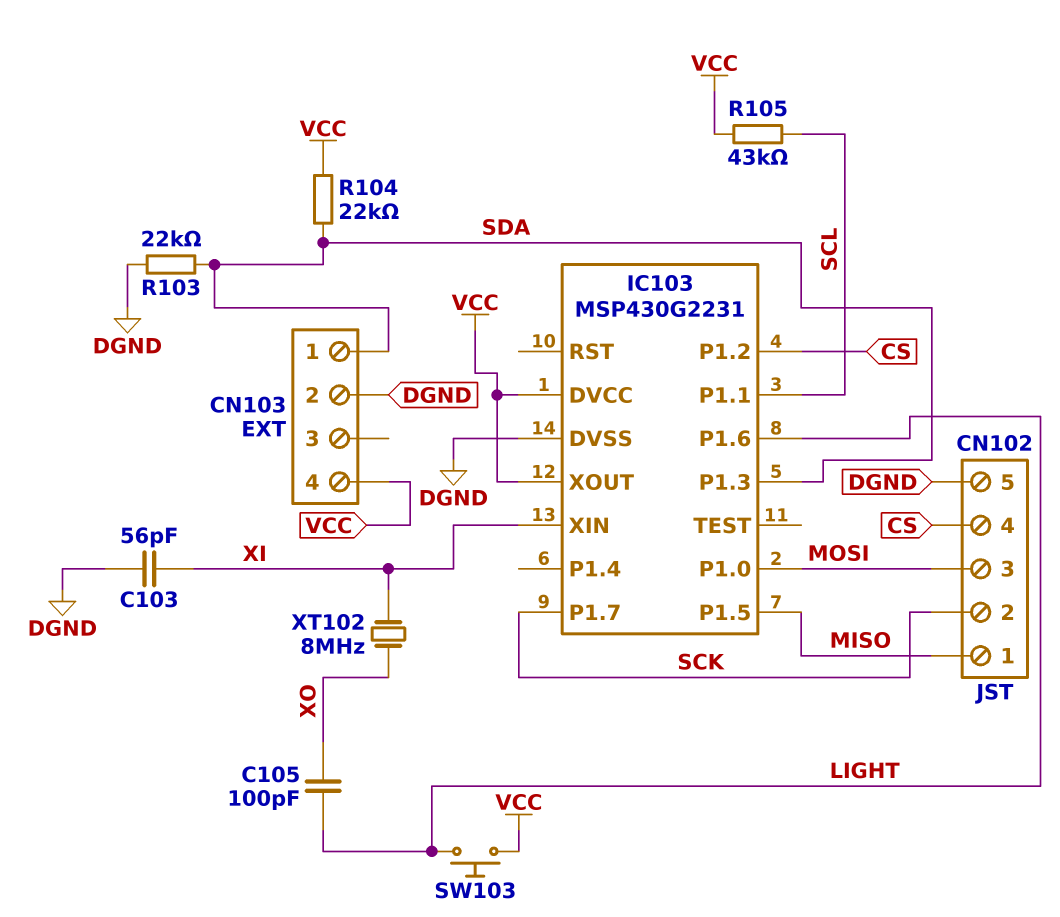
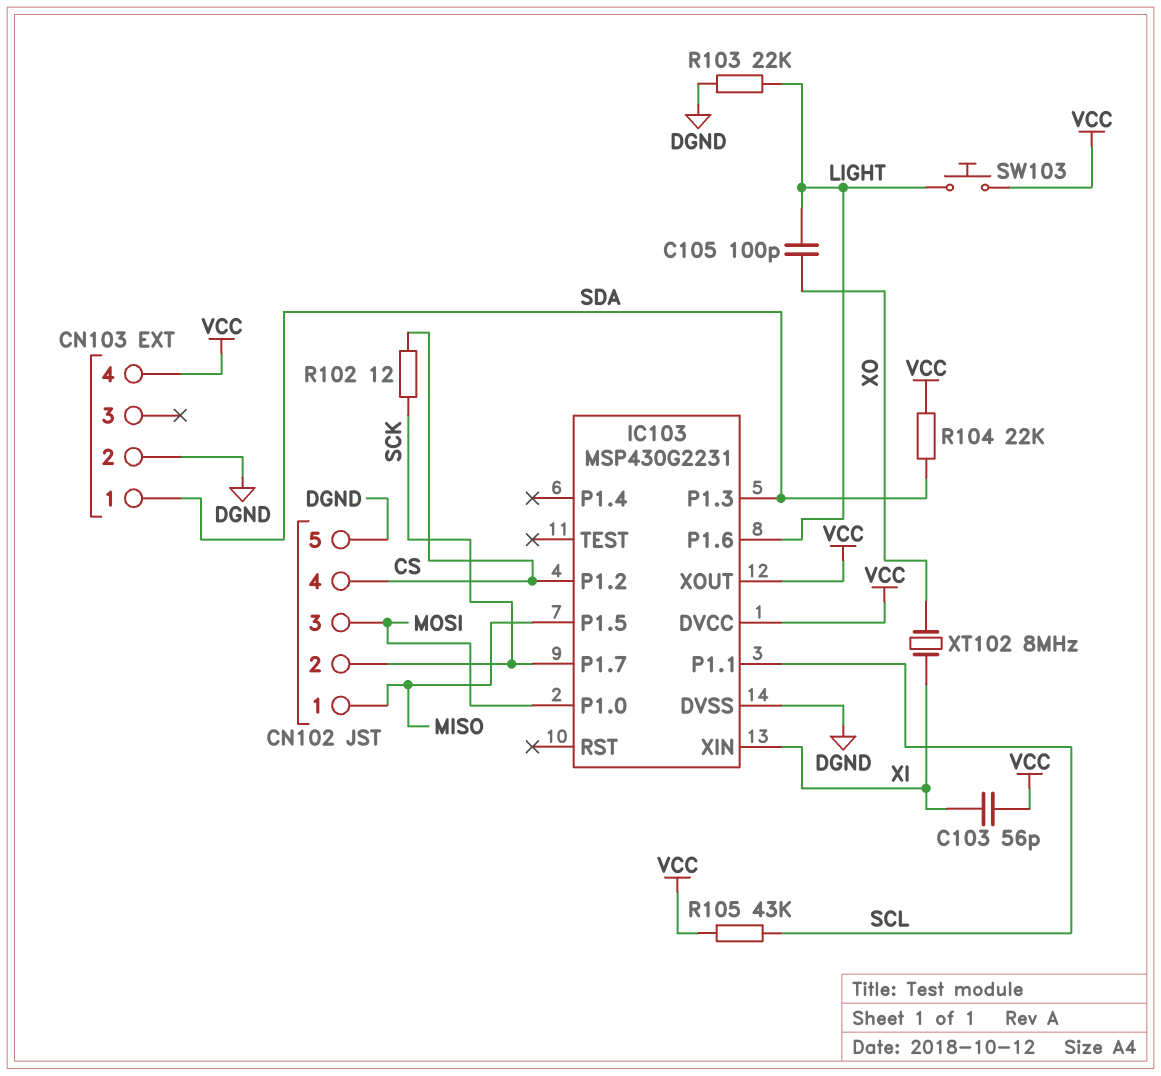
C103: 56pF (DGND, XI) -> 56pF (VCC, XI)
R102: none -> 12 (CS, SCK)
R103: 22k (DGND, SDA) -> 22k (DGND, LIGHT)

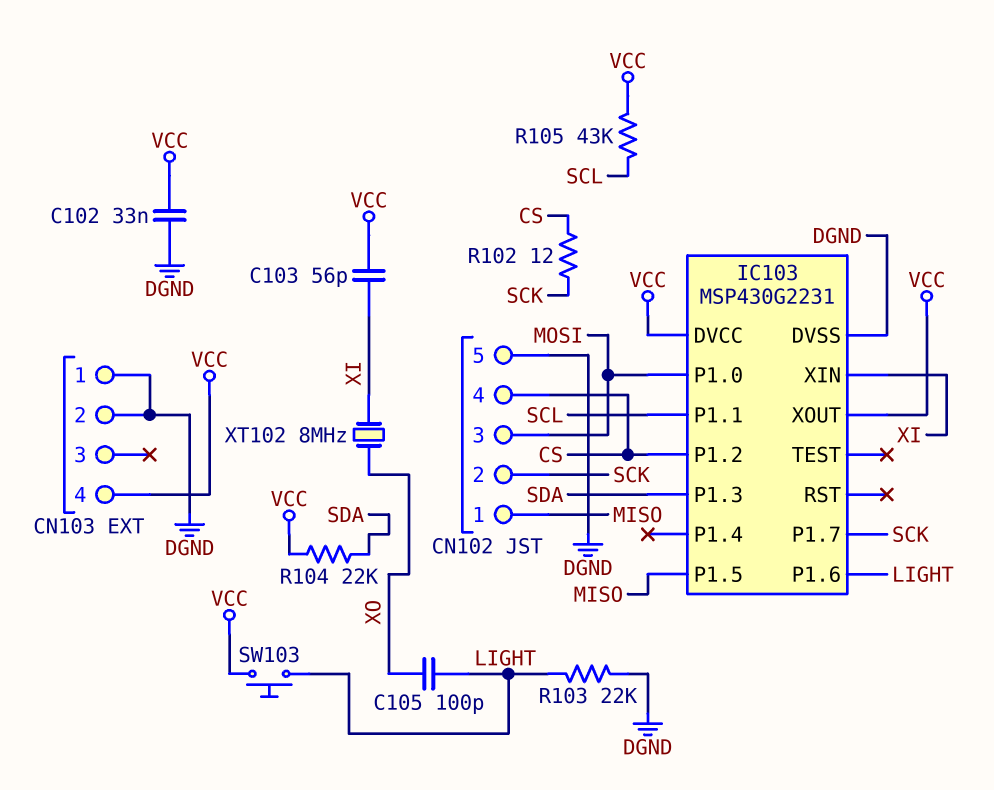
C102: none -> 33nF (DGND, VCC)
CN103 pin 1: SDA -> DGND

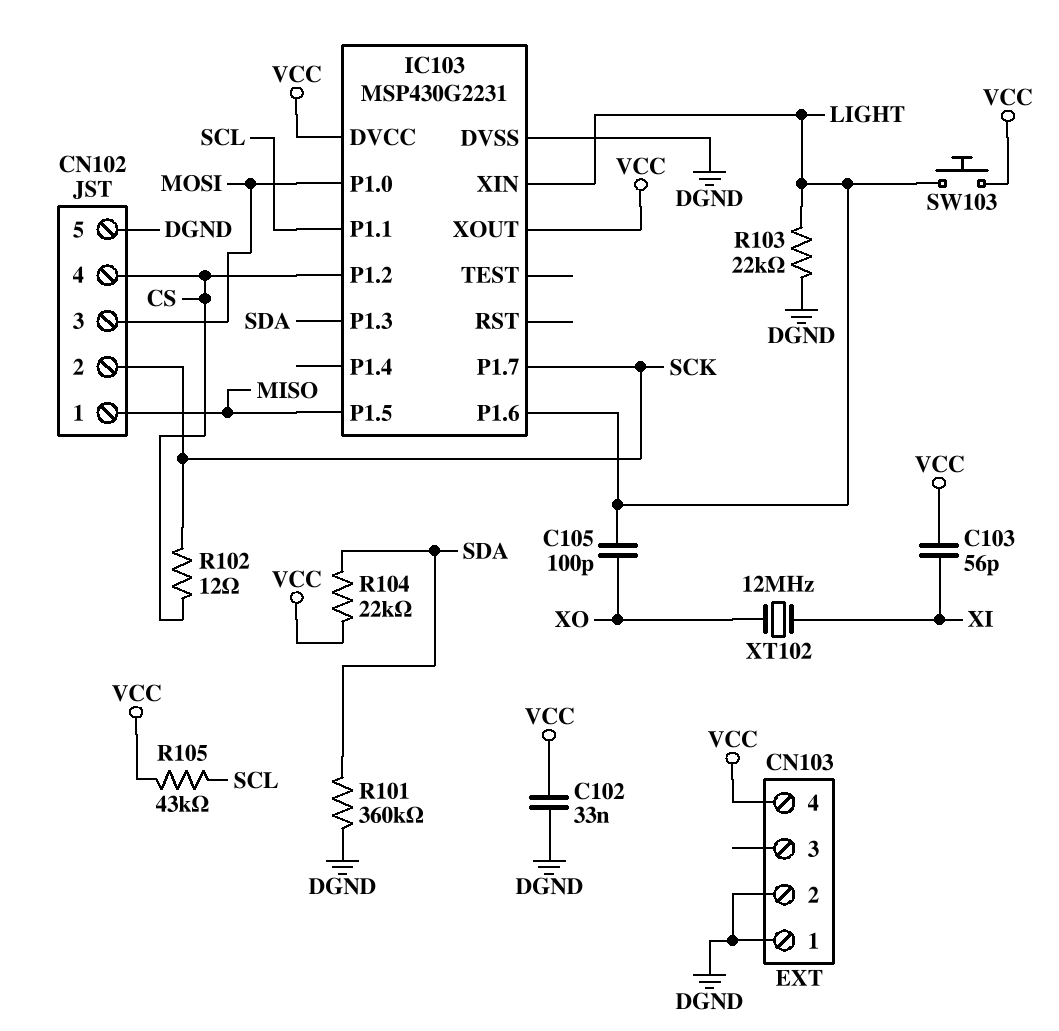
IC103 pin XIN: XI -> LIGHT
R101: none -> 360k (DGND, SDA)
XT102: 8MHz (XI, XO) -> 12MHz (XI, XO)

